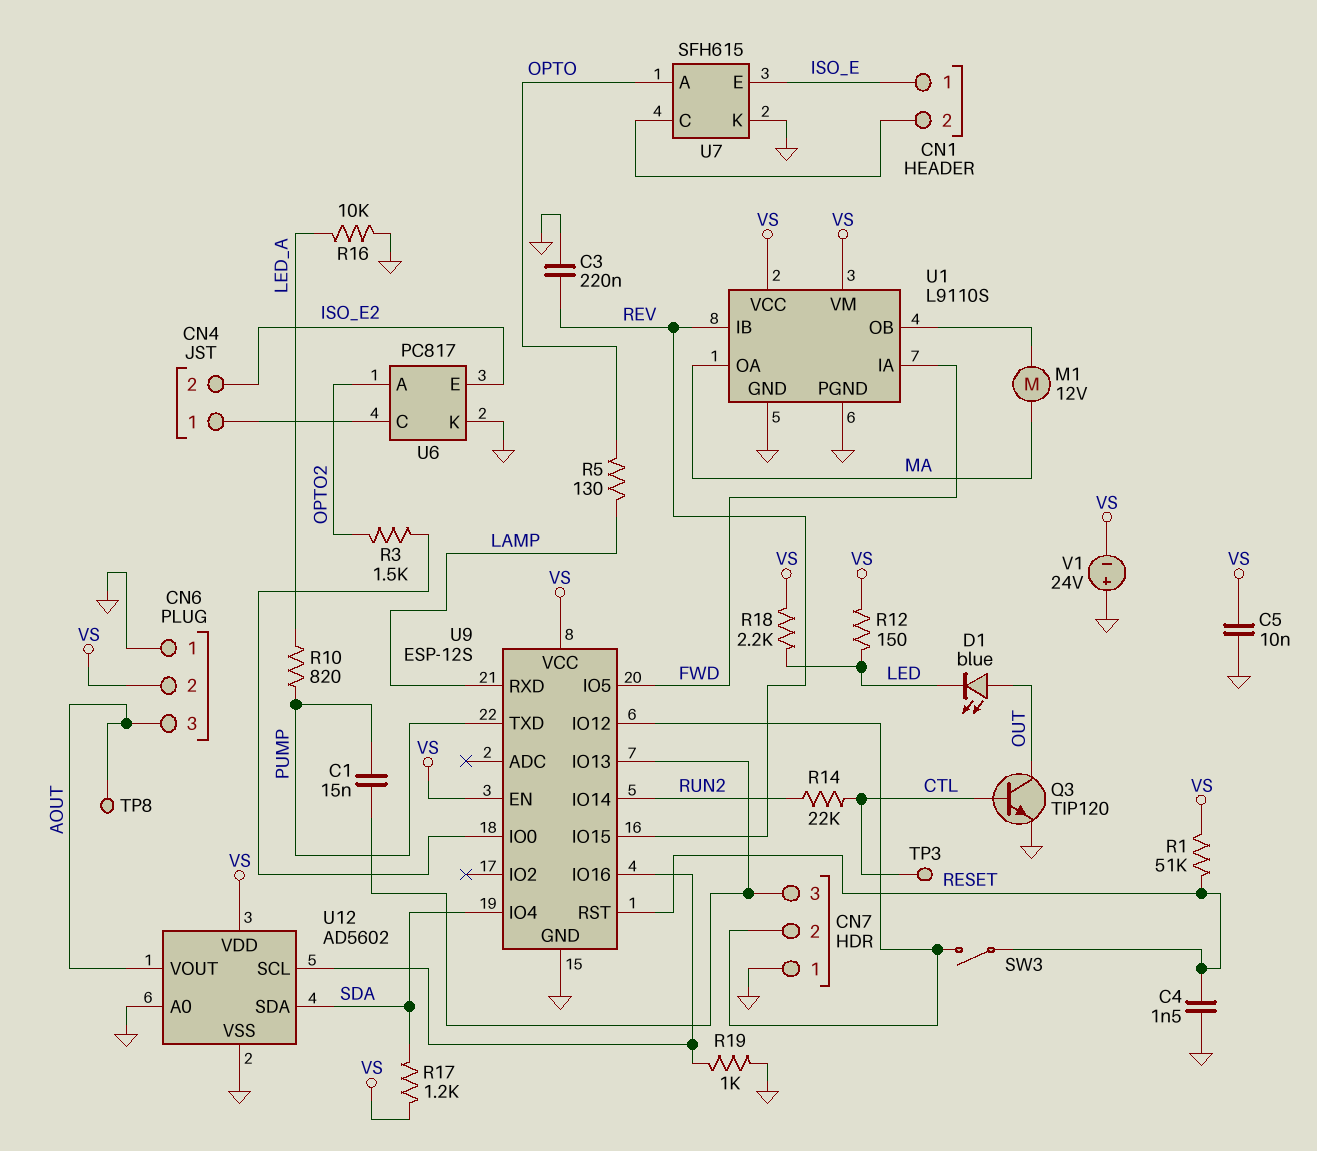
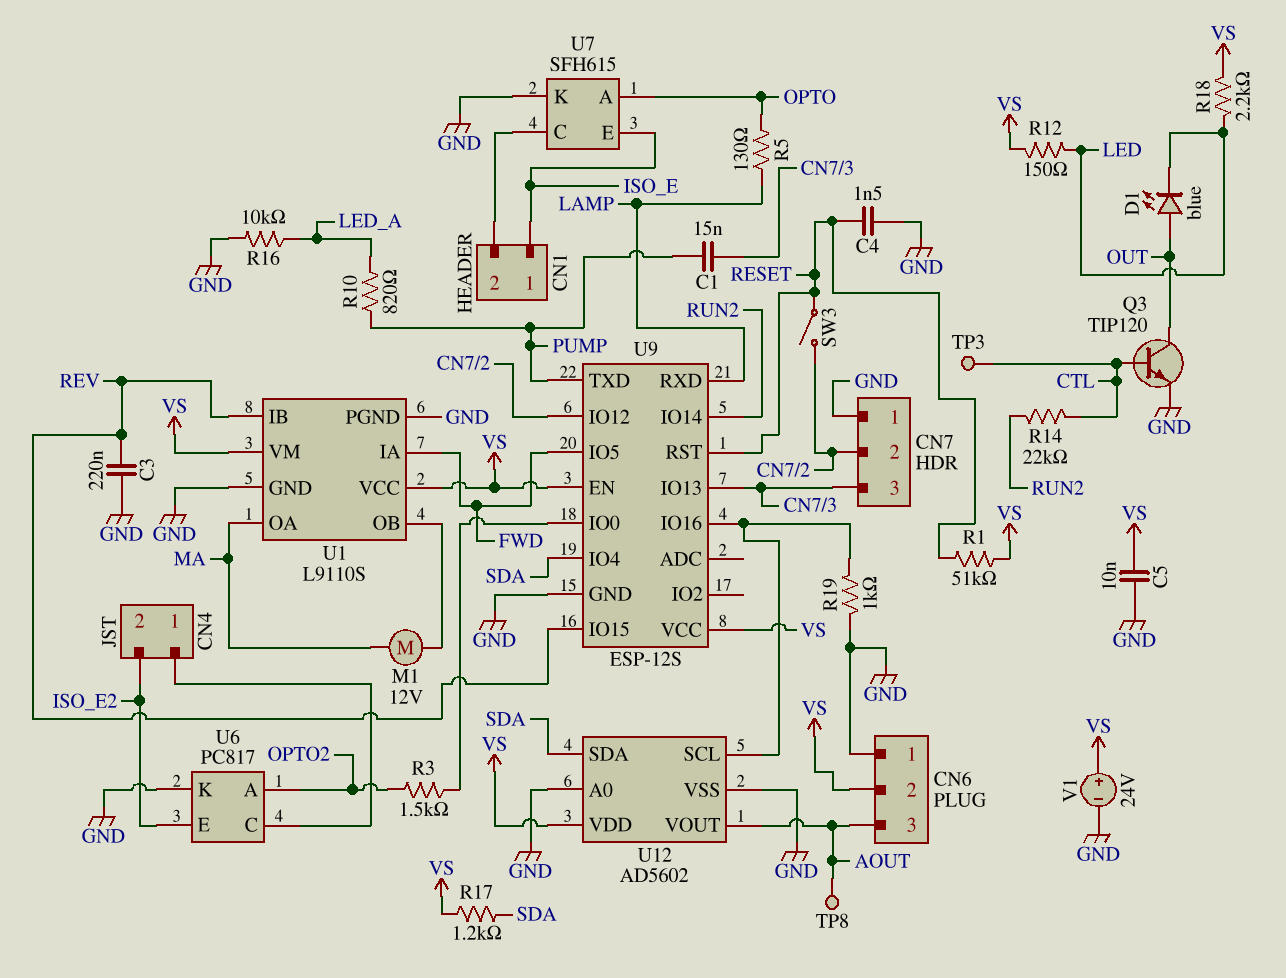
V1: 24V (plus GND, minus VS) -> 24V (plus VS, minus GND)

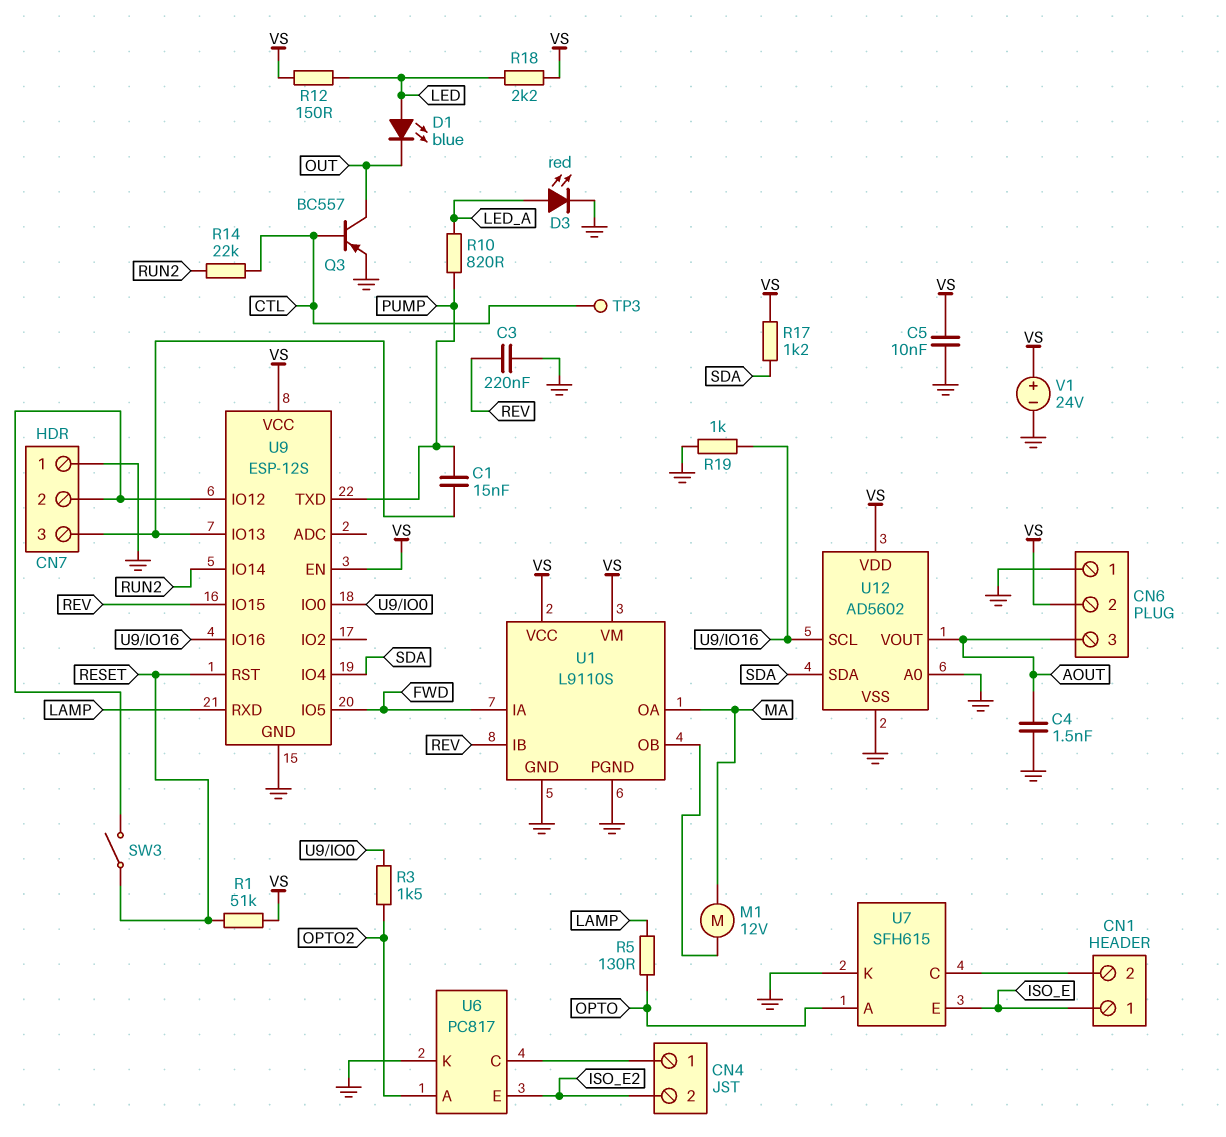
C4: 1.5nF (GND, RESET) -> 1.5nF (AOUT, GND)
D1: LED blue (A OUT, K LED) -> LED blue (A LED, K OUT)
D3: none -> LED red (A LED_A, K GND)
Q3: NPN TIP120 (B CTL, C OUT, E GND) -> PNP BC557 (B CTL, C OUT, E GND)
R16: 10k (GND, LED_A) -> none
TP8: test point (AOUT) -> none

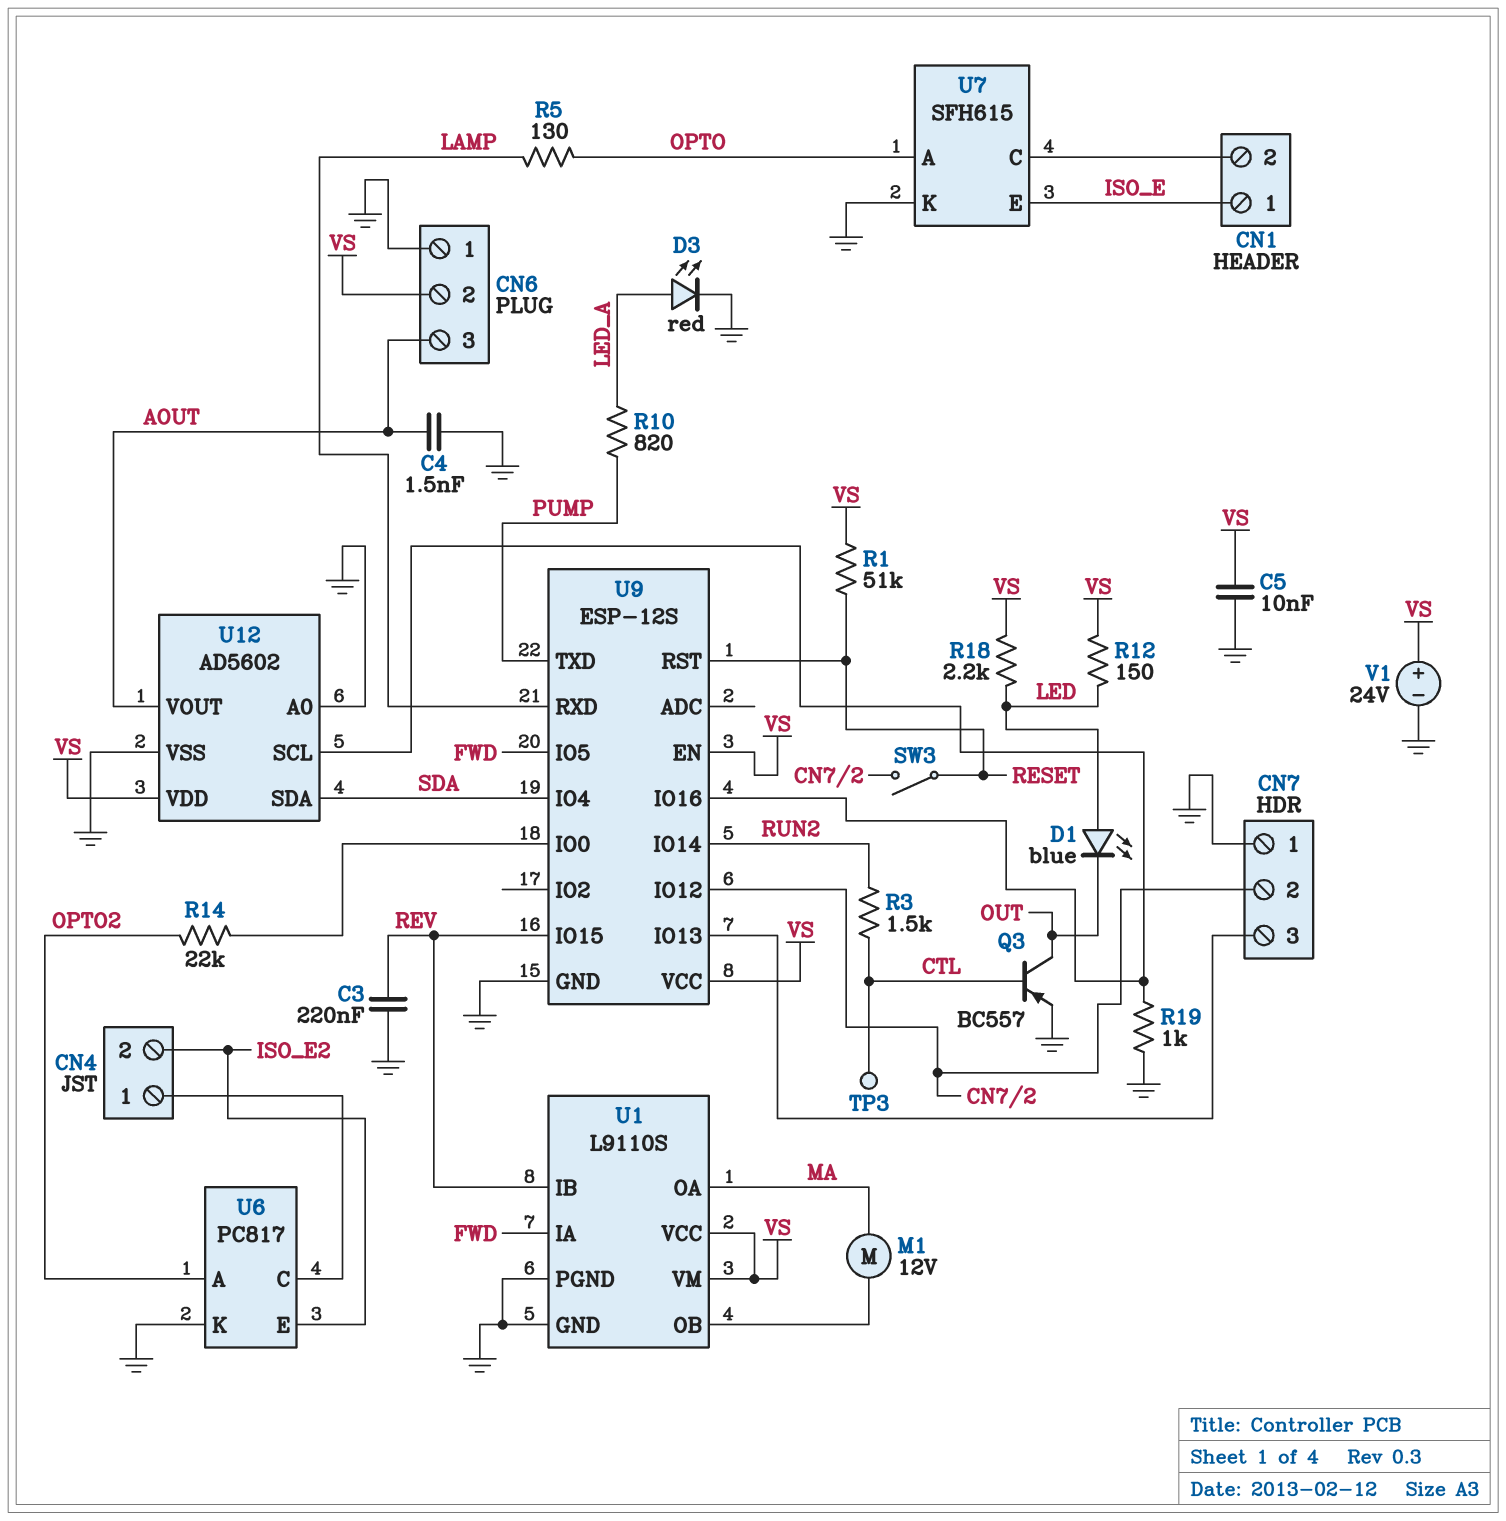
C1: 15nF (CN7/3, PUMP) -> none
R3: 1.5k (OPTO2, U9/IO0) -> 1.5k (CTL, RUN2)
R14: 22k (CTL, RUN2) -> 22k (OPTO2, U9/IO0)
R17: 1.2k (SDA, VS) -> none

